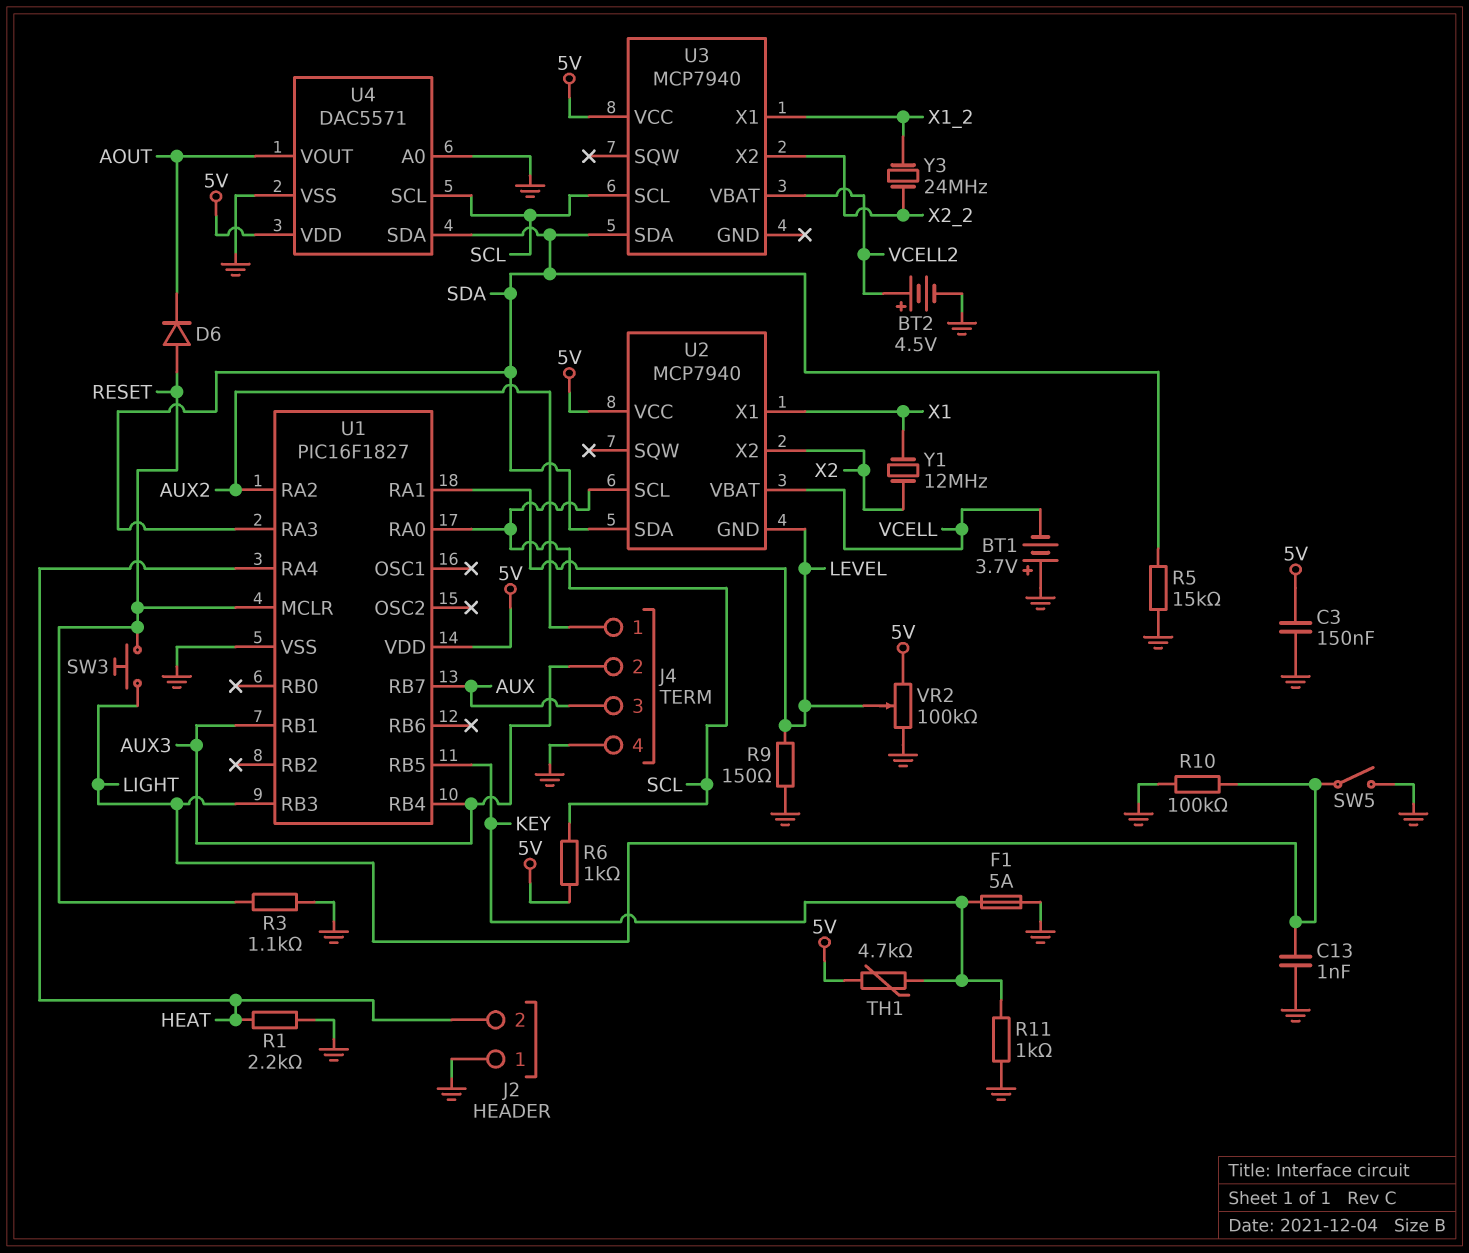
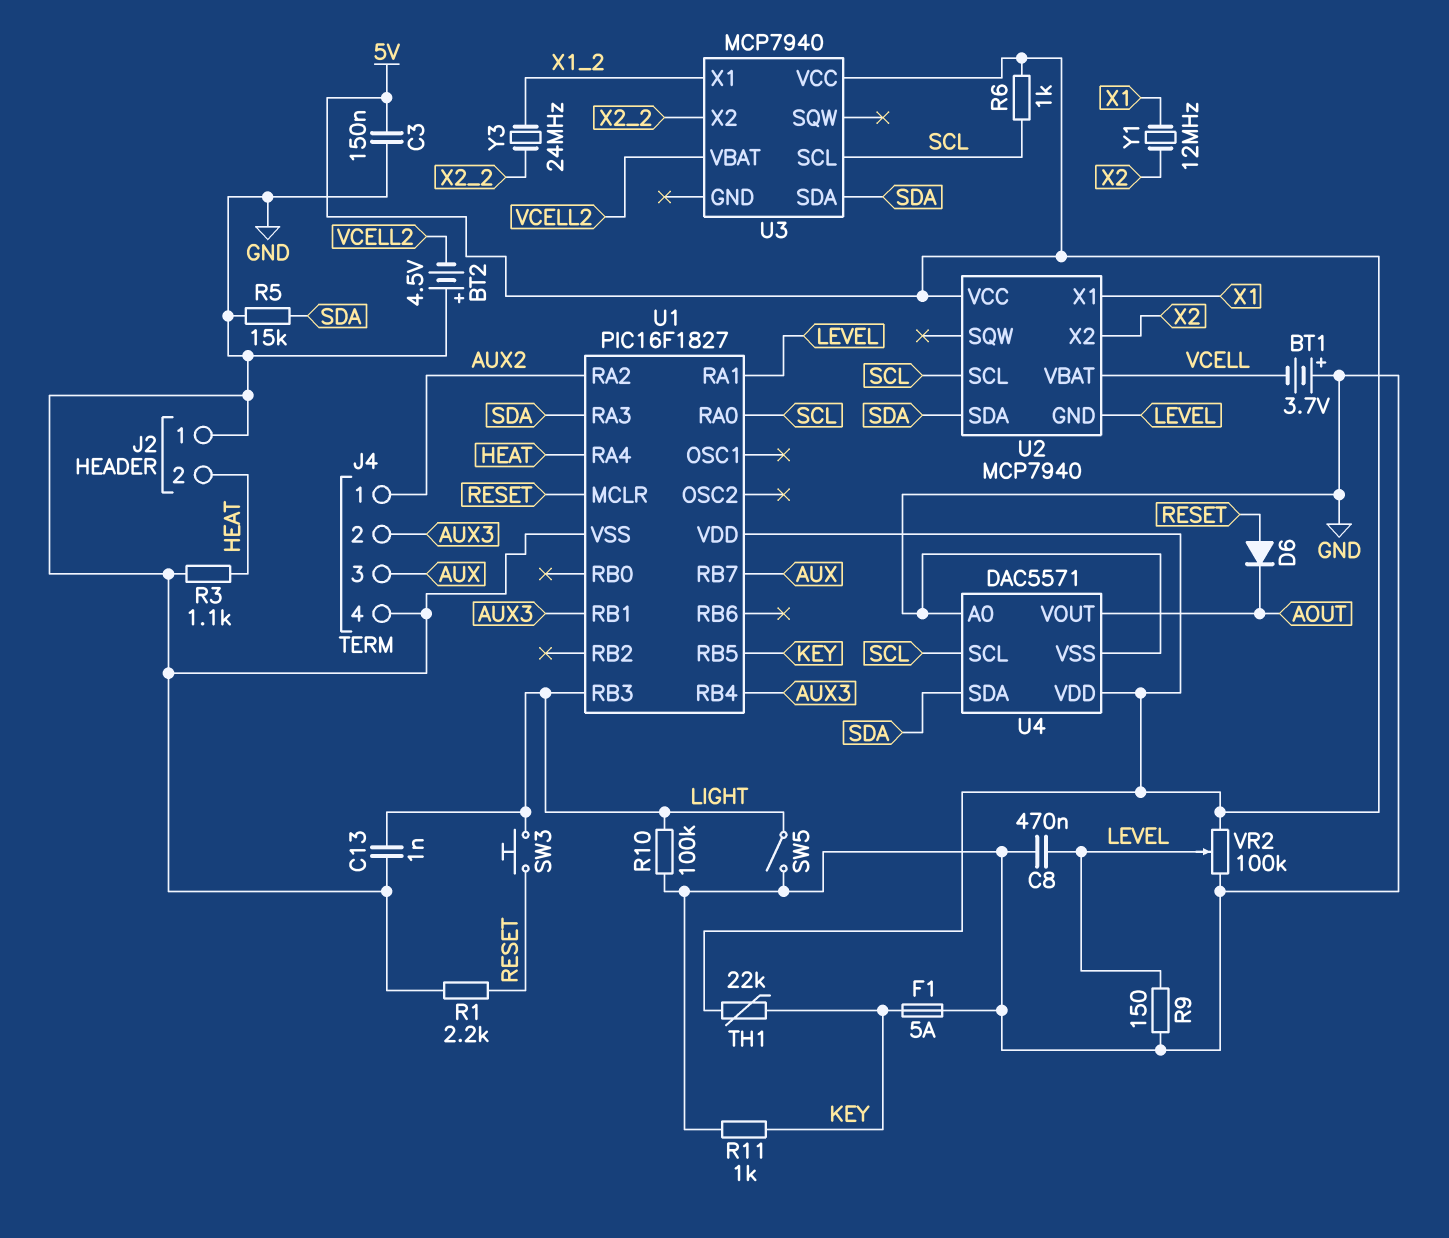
BT2: 4.5V (plus VCELL2, minus GND) -> 4.5V (plus GND, minus VCELL2)
C8: none -> 470nF (GND, LEVEL)
R1: 2.2k (GND, HEAT) -> 2.2k (GND, RESET)
R3: 1.1k (GND, RESET) -> 1.1k (GND, HEAT)
TH1: 4.7k (5V, KEY) -> 22k (5V, KEY)

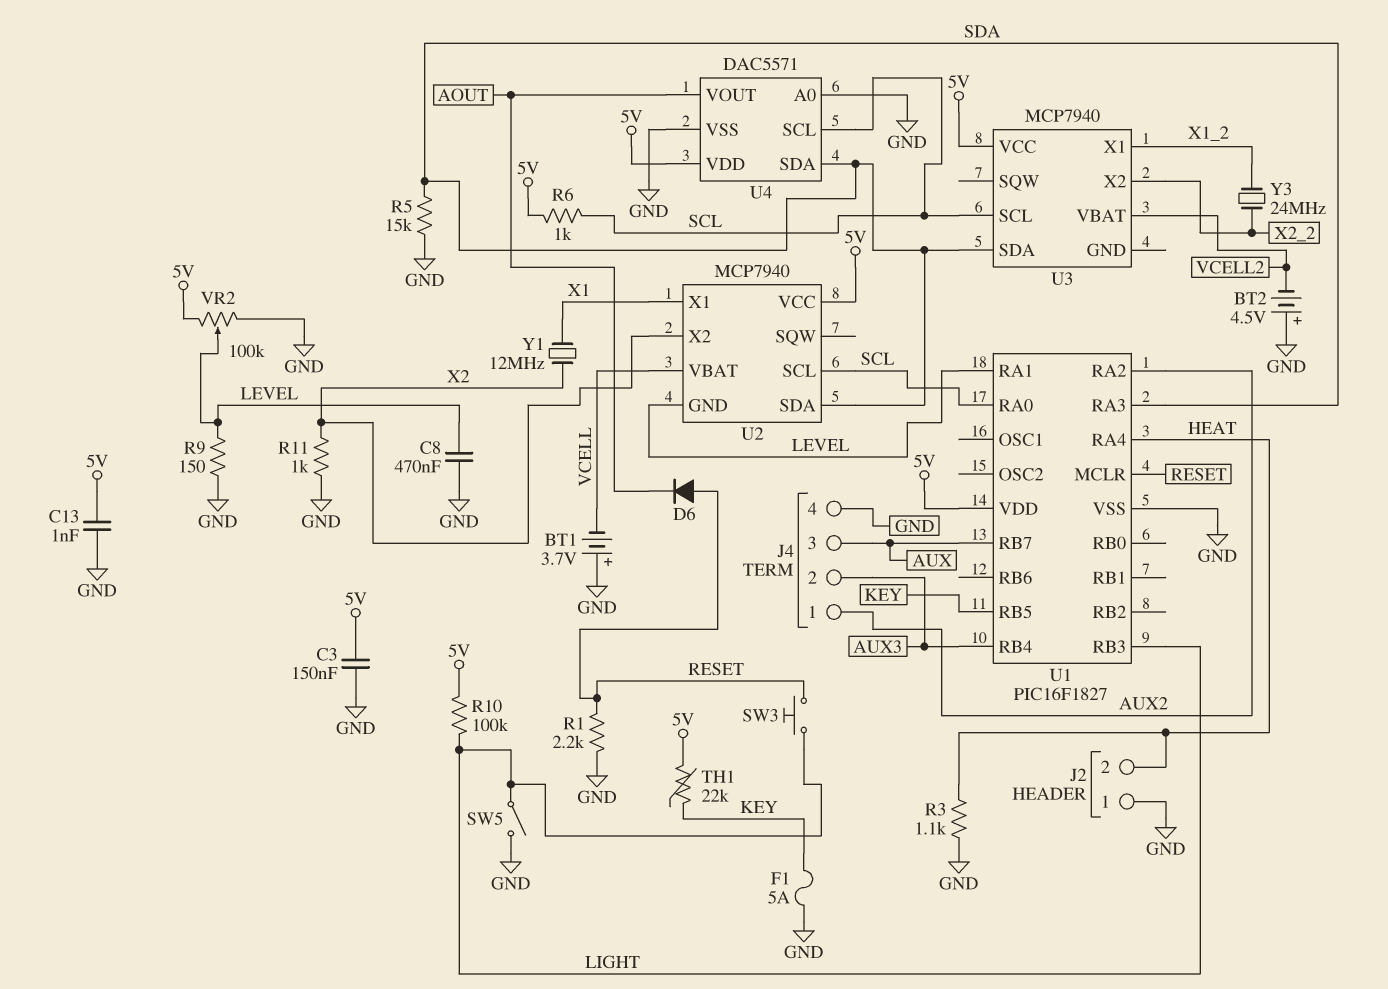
C13: 1nF (GND, LIGHT) -> 1nF (5V, GND)
R10: 100k (GND, LIGHT) -> 100k (5V, LIGHT)
R11: 1k (GND, KEY) -> 1k (GND, X2)
U1 pin RB1: AUX3 -> none

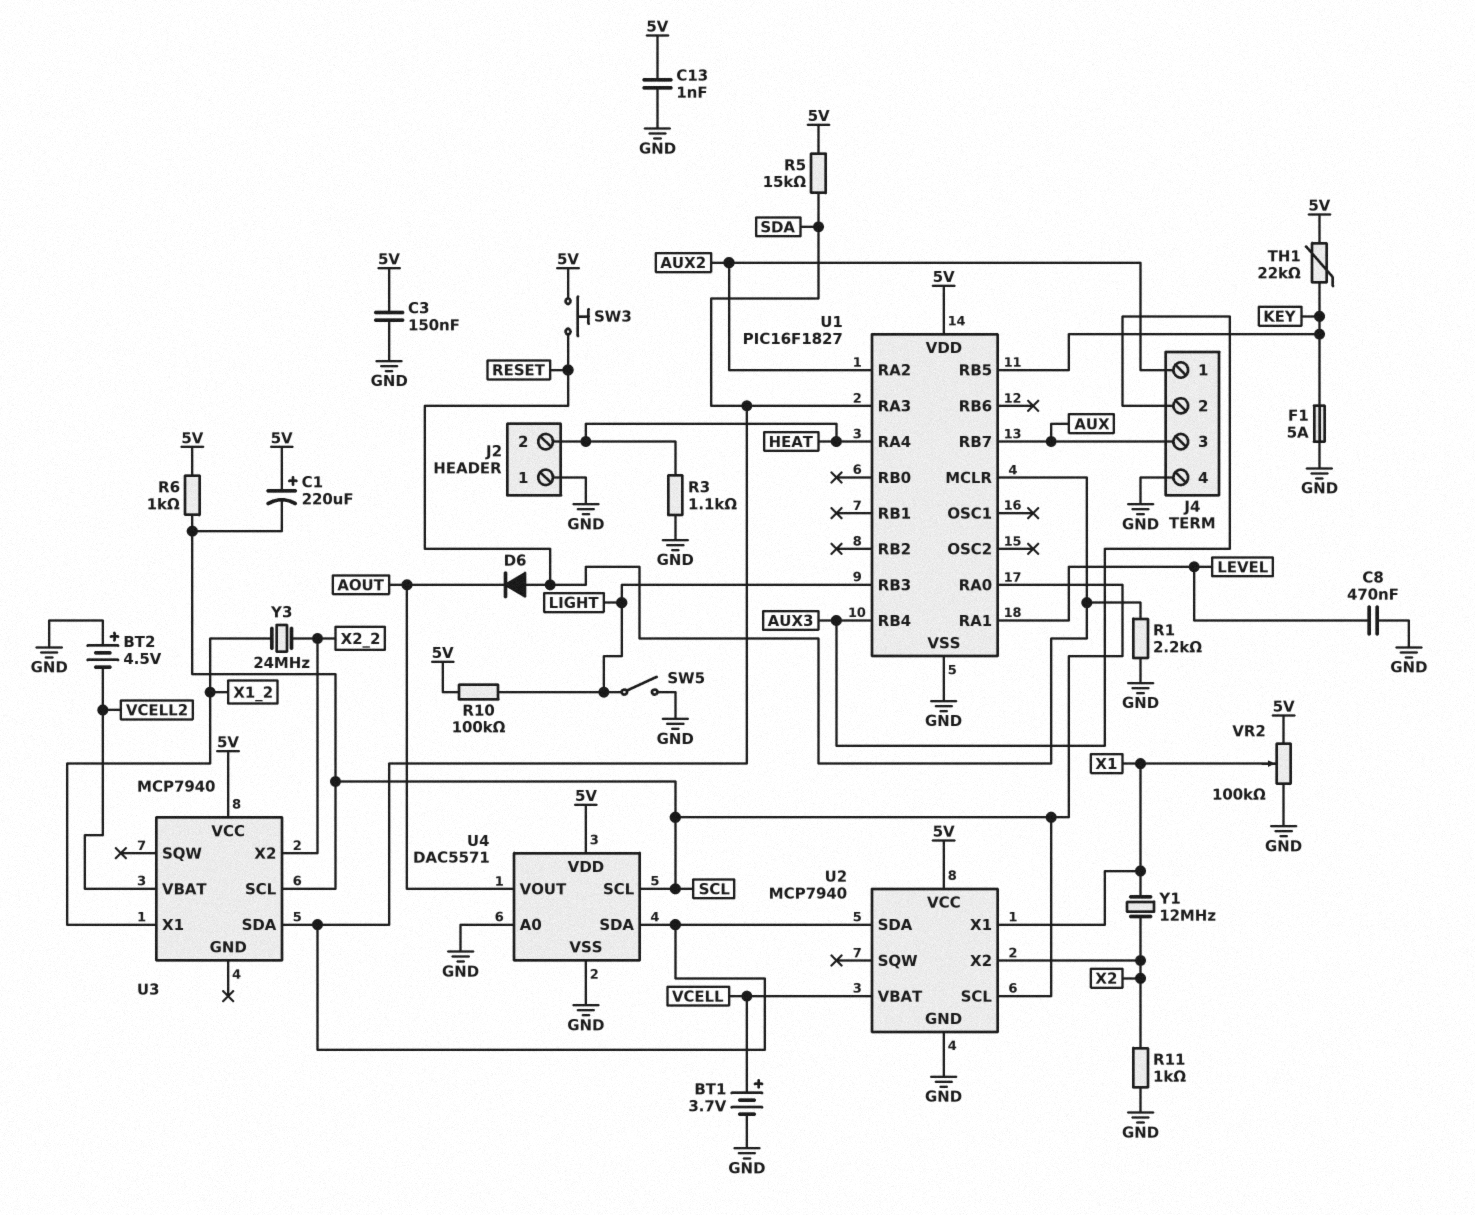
BT1: 3.7V (plus GND, minus VCELL) -> 3.7V (plus VCELL, minus GND)
C1: none -> 220uF (plus 5V, minus SCL)
R5: 15k (GND, SDA) -> 15k (5V, SDA)
R9: 150 (GND, LEVEL) -> none
SW3: button (LIGHT, RESET) -> button (5V, RESET)
U2 pin GND: LEVEL -> GND
VR2: 100k (5V, GND, wiper LEVEL) -> 100k (5V, GND, wiper X1)

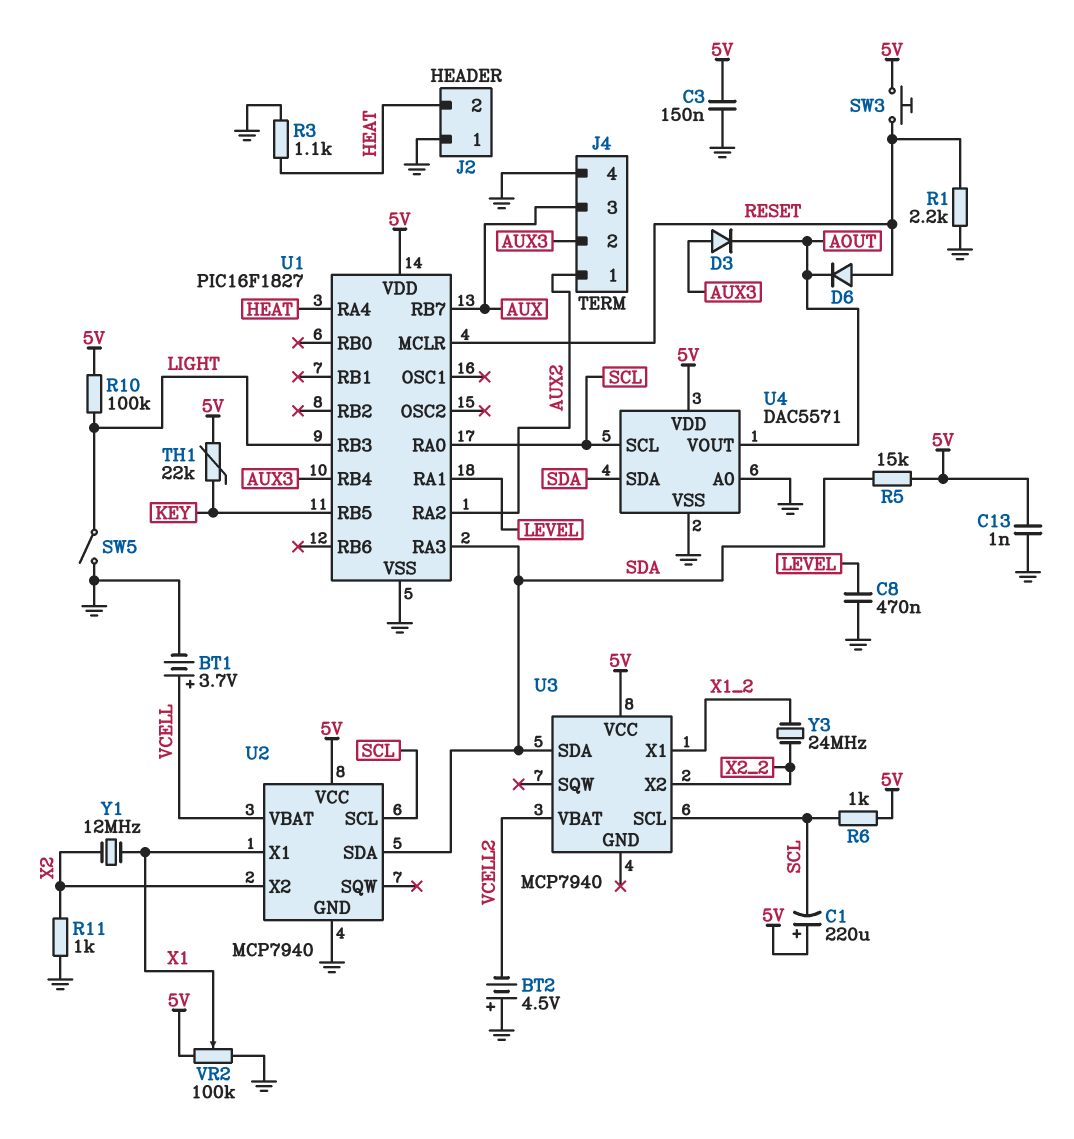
D3: none -> diode (A AUX3, K AOUT)
F1: 5A (GND, KEY) -> none

